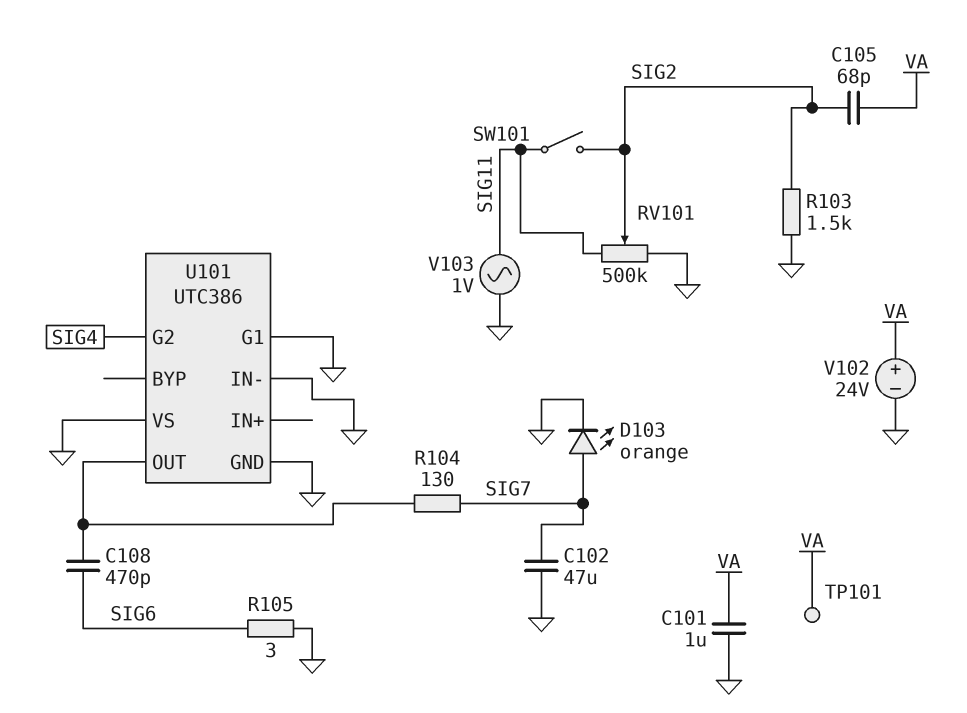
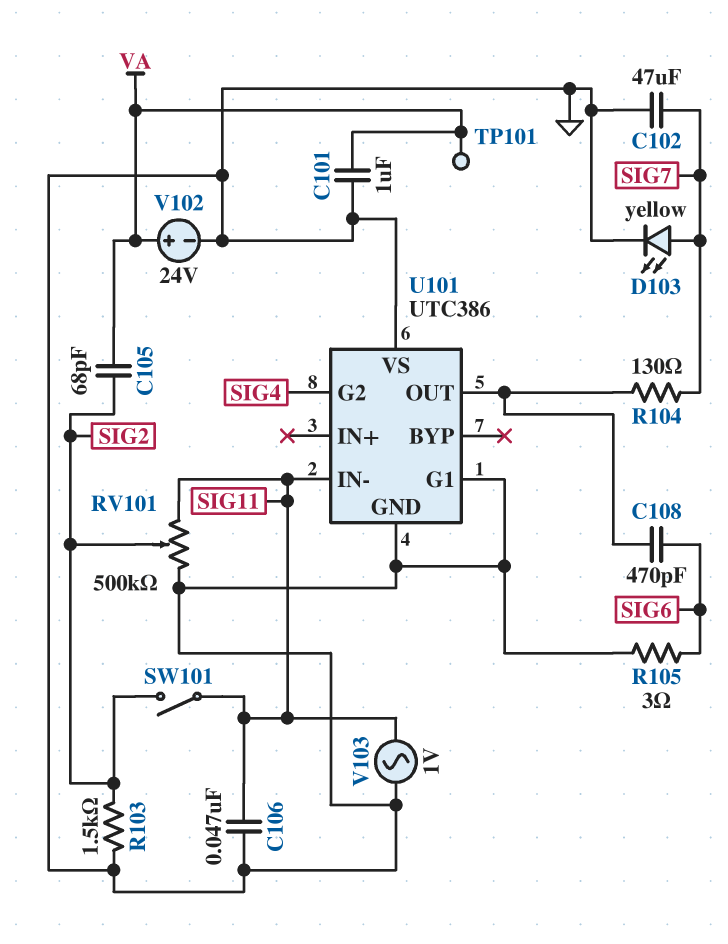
C106: none -> 47nF (GND, SIG11)
D103: LED orange (A SIG7, K GND) -> LED yellow (A SIG7, K GND)
U101 pin IN-: GND -> SIG11

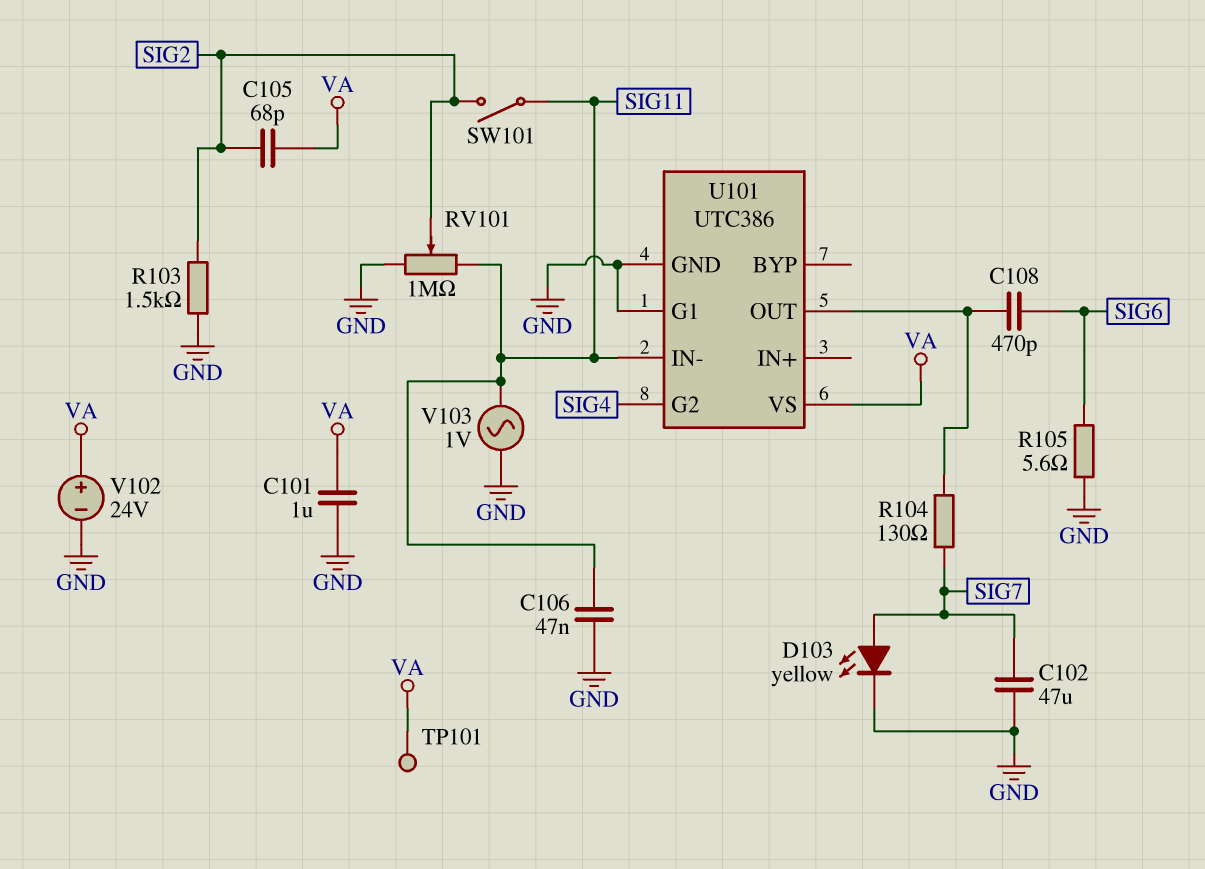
R105: 3 (GND, SIG6) -> 5.6 (GND, SIG6)
RV101: 500k (GND, SIG11, wiper SIG2) -> 1M (GND, SIG11, wiper SIG2)
U101 pin VS: GND -> VA

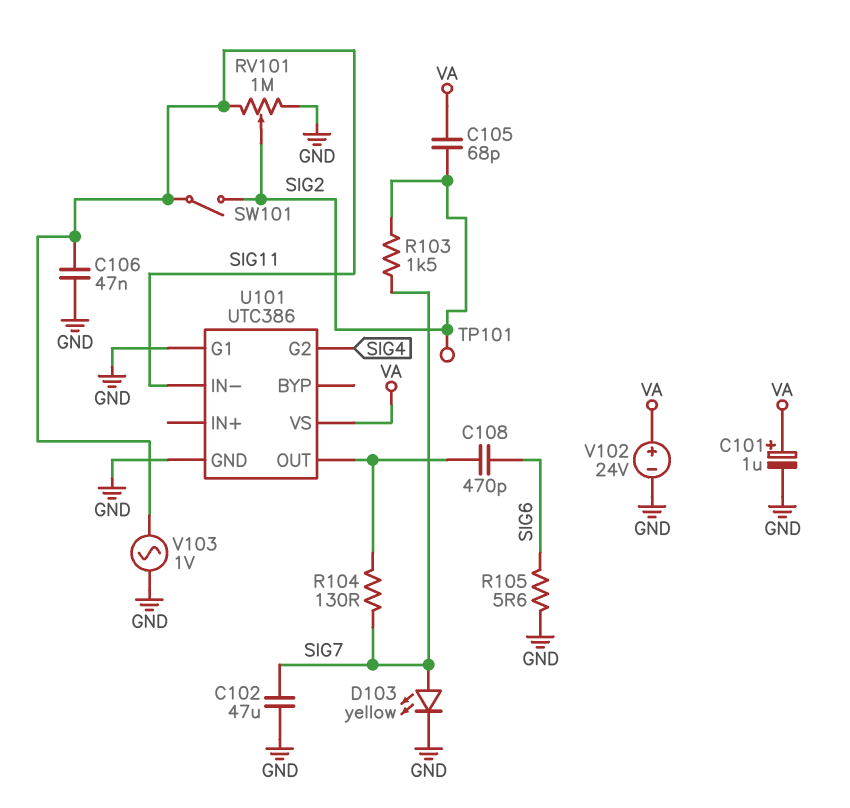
C101: 1uF (GND, VA) -> 1uF (plus VA, minus GND)
R103: 1.5k (GND, SIG2) -> 1.5k (SIG2, SIG7)
TP101: test point (VA) -> test point (SIG2)

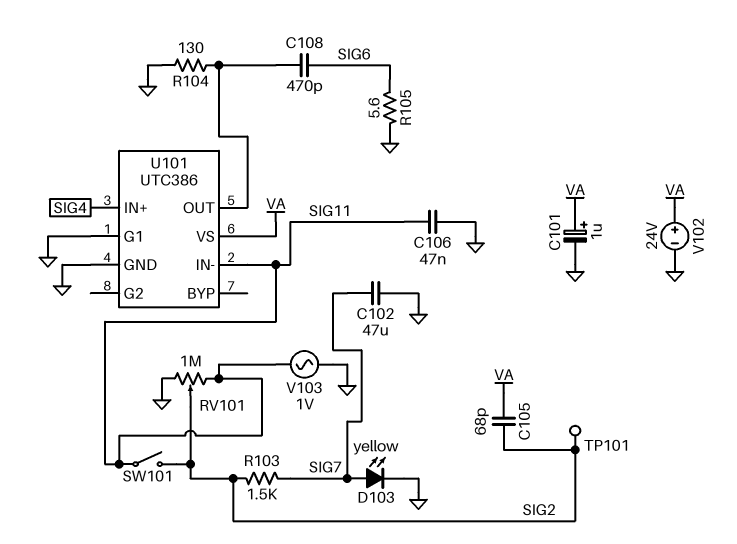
R104: 130 (SIG7, U101/OUT) -> 130 (GND, U101/OUT)
U101 pin G2: SIG4 -> none
U101 pin IN+: none -> SIG4

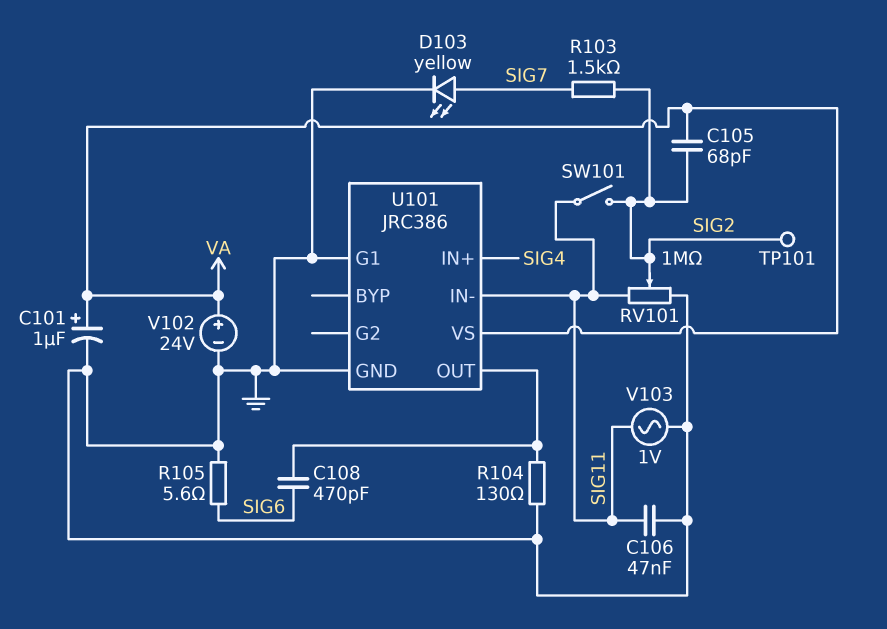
C102: 47uF (GND, SIG7) -> none
U101: UTC386 -> JRC386

